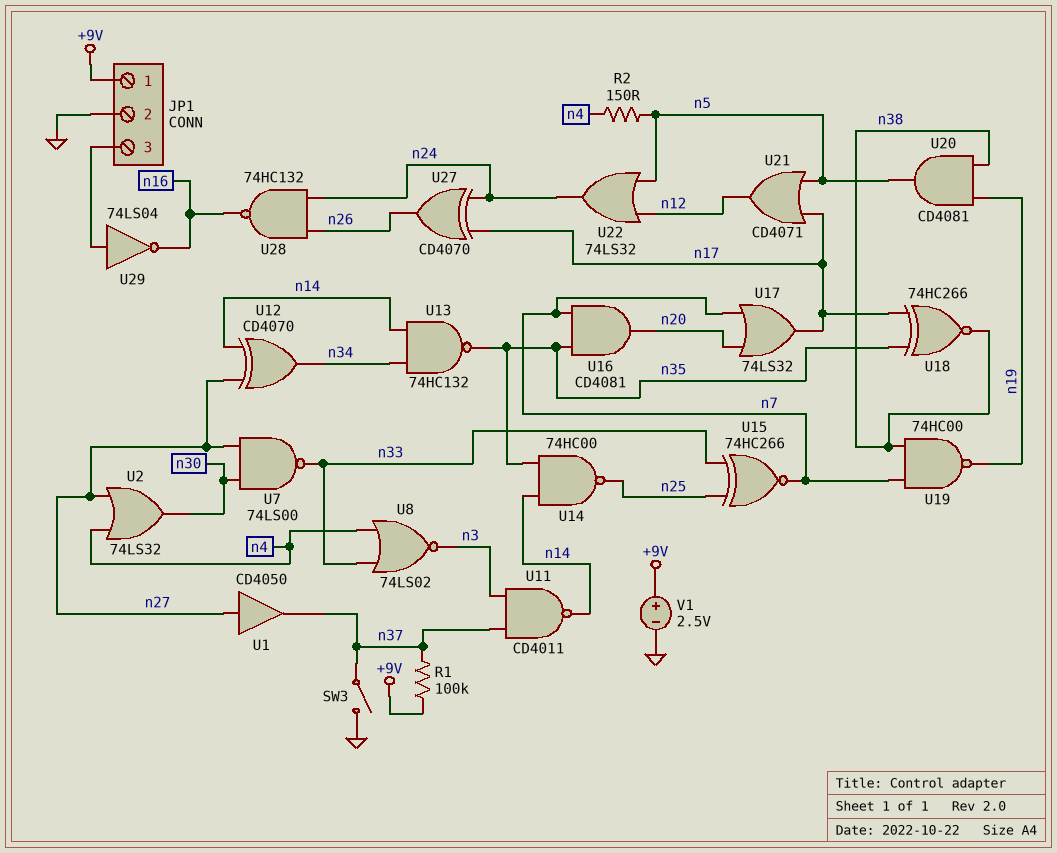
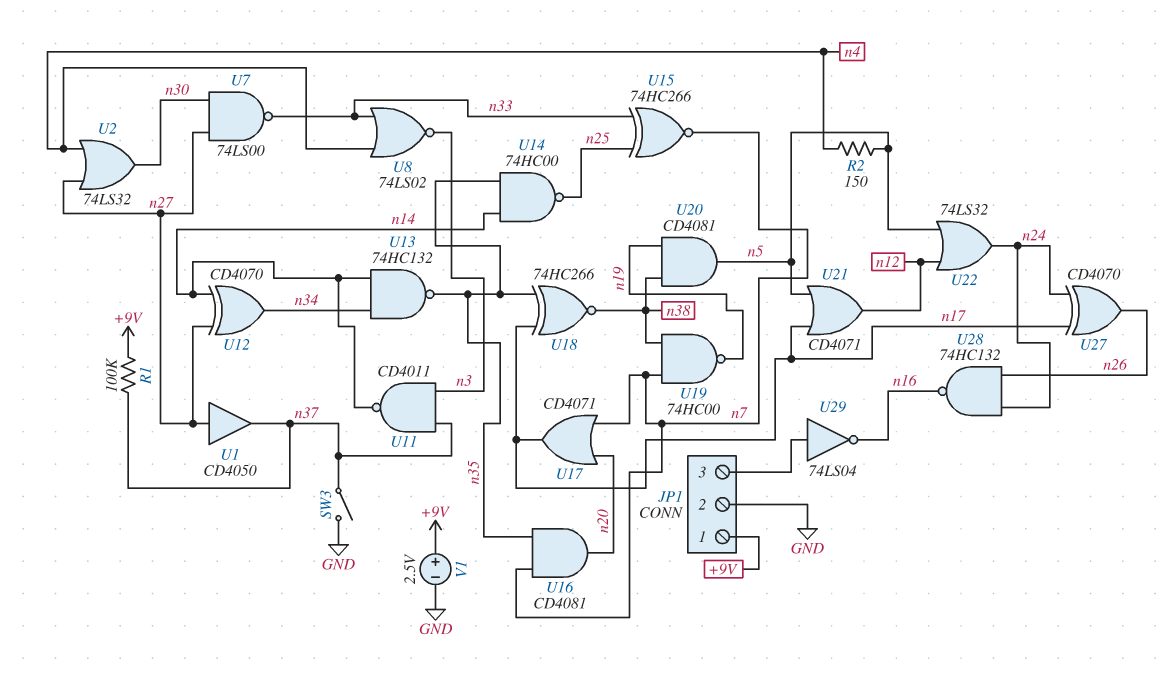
U17: OR 74LS32 (in n7, in n20, out n17) -> OR CD4071 (in n7, in n20, out n17)

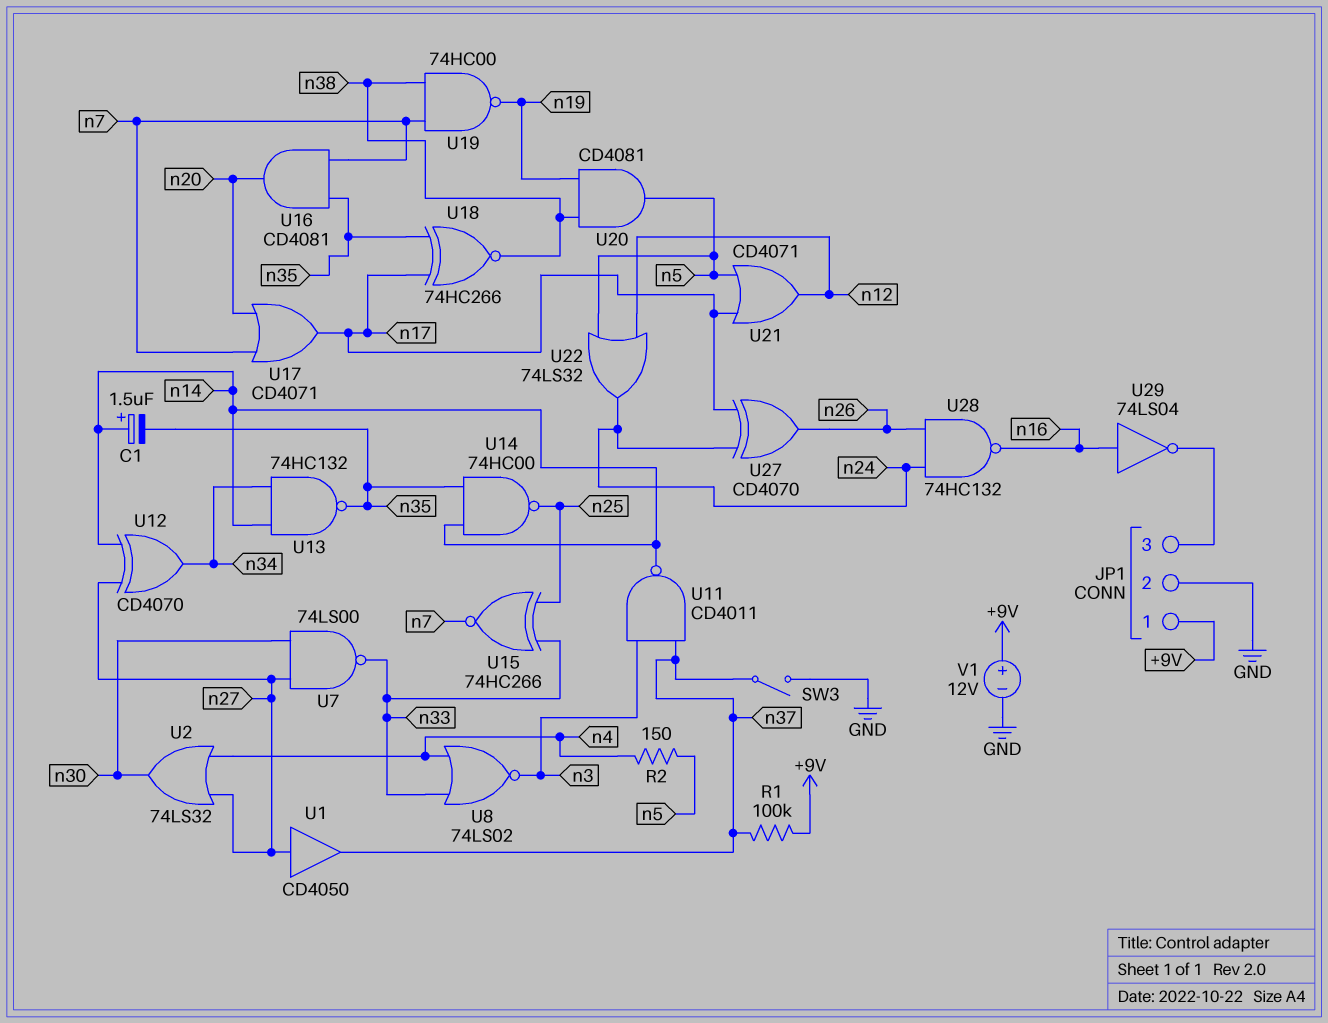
C1: none -> 1.5uF (plus n14, minus n35)
U29: NOT 74LS04 (in JP1/3, out n16) -> NOT 74LS04 (in n16, out JP1/3)
V1: 2.5V (plus +9V, minus GND) -> 12V (plus +9V, minus GND)

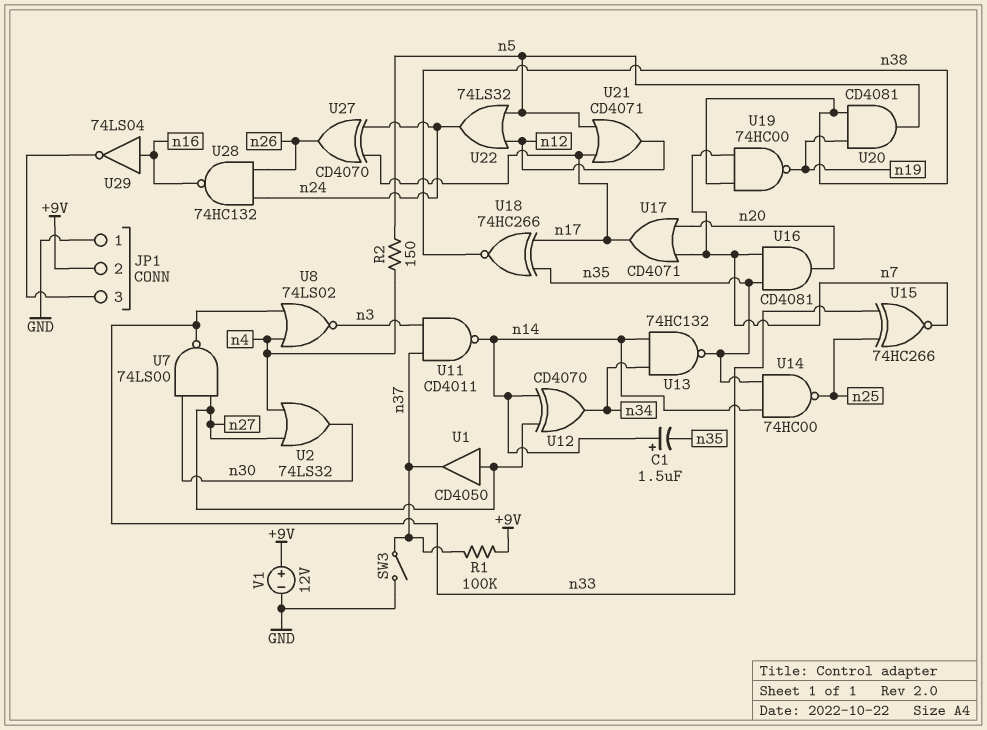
JP1 pin 1: +9V -> GND
JP1 pin 2: GND -> +9V

